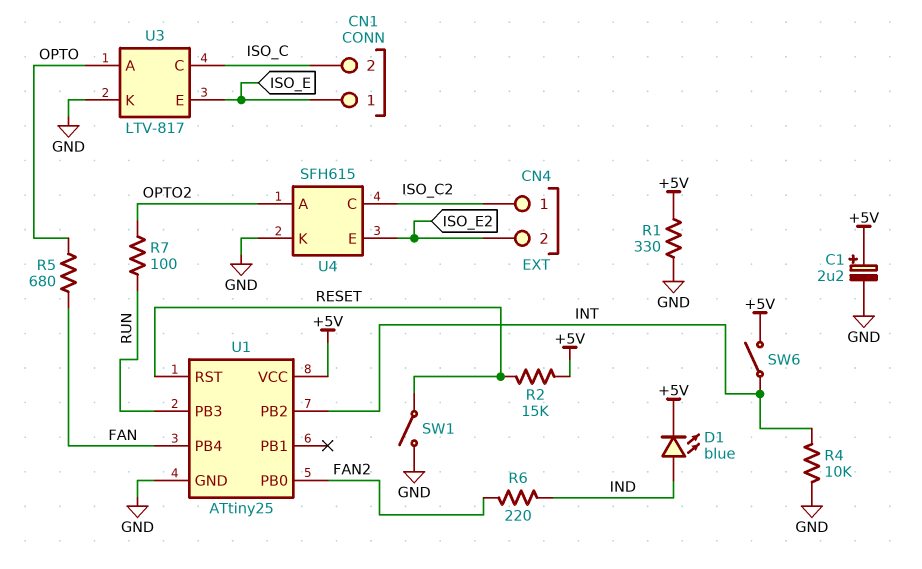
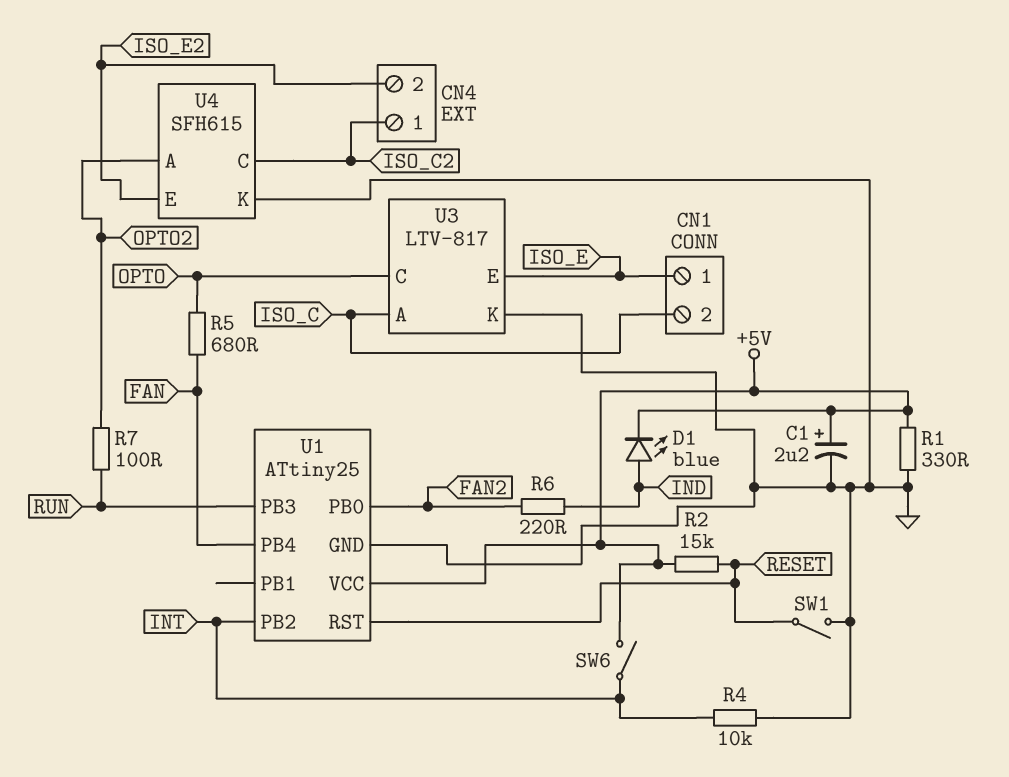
U3 pin A: OPTO -> ISO_C
U3 pin C: ISO_C -> OPTO

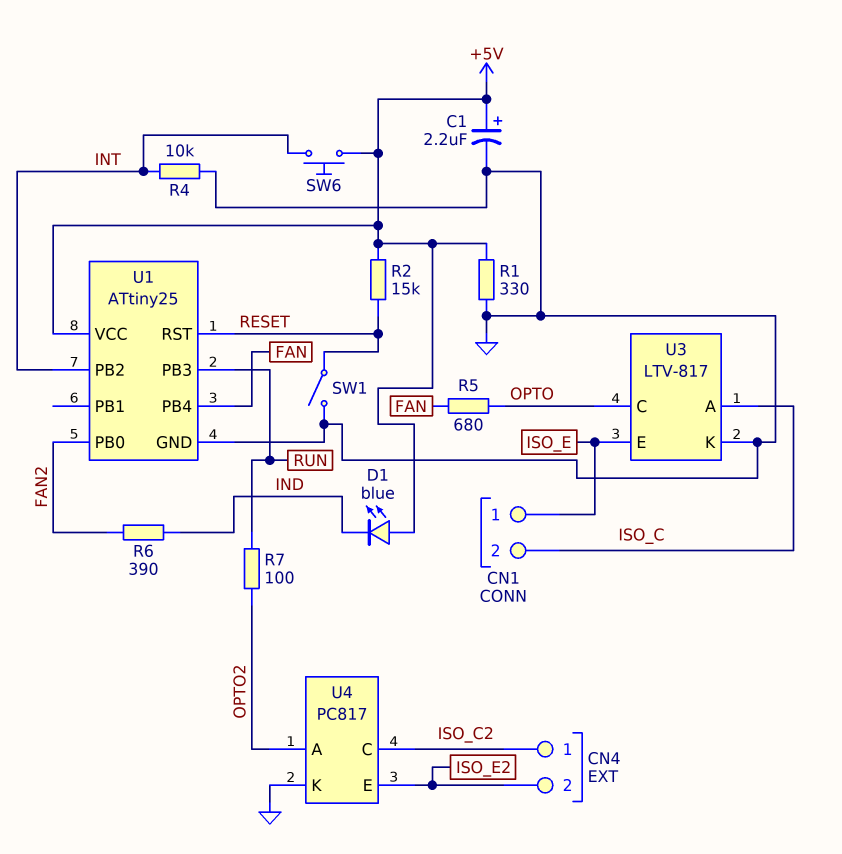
D1: LED blue (A IND, K +5V) -> LED blue (A +5V, K IND)
R6: 220 (FAN2, IND) -> 390 (FAN2, IND)
SW6: switch (+5V, INT) -> button (+5V, INT)
U4: SFH615 -> PC817

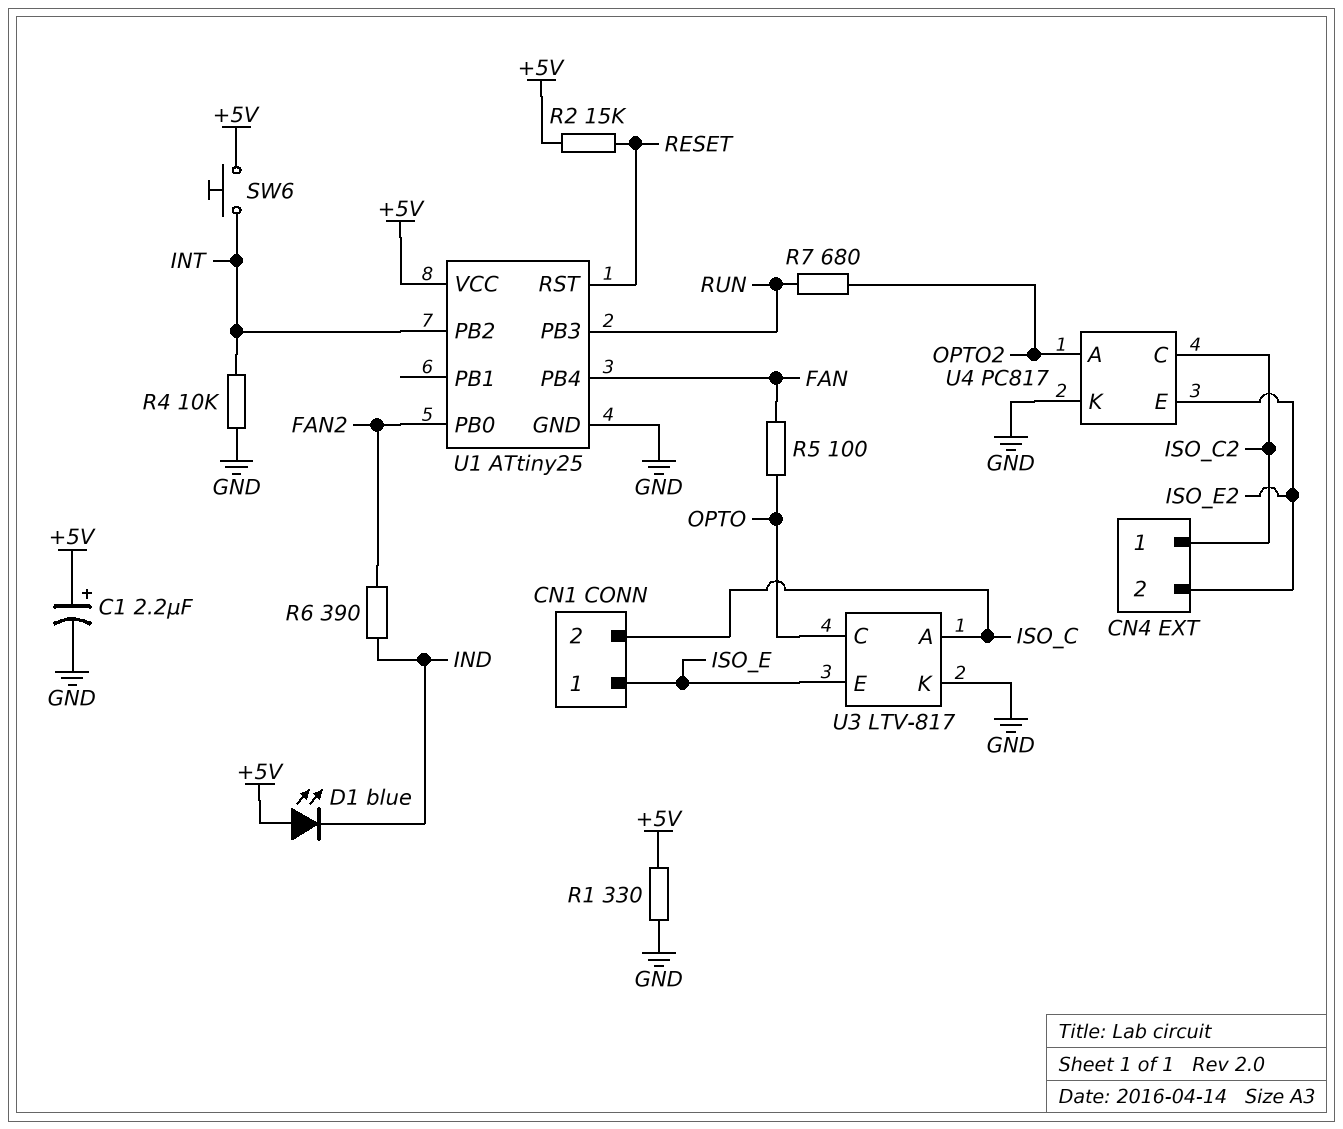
R5: 680 (FAN, OPTO) -> 100 (FAN, OPTO)
R7: 100 (OPTO2, RUN) -> 680 (OPTO2, RUN)
SW1: switch (GND, RESET) -> none

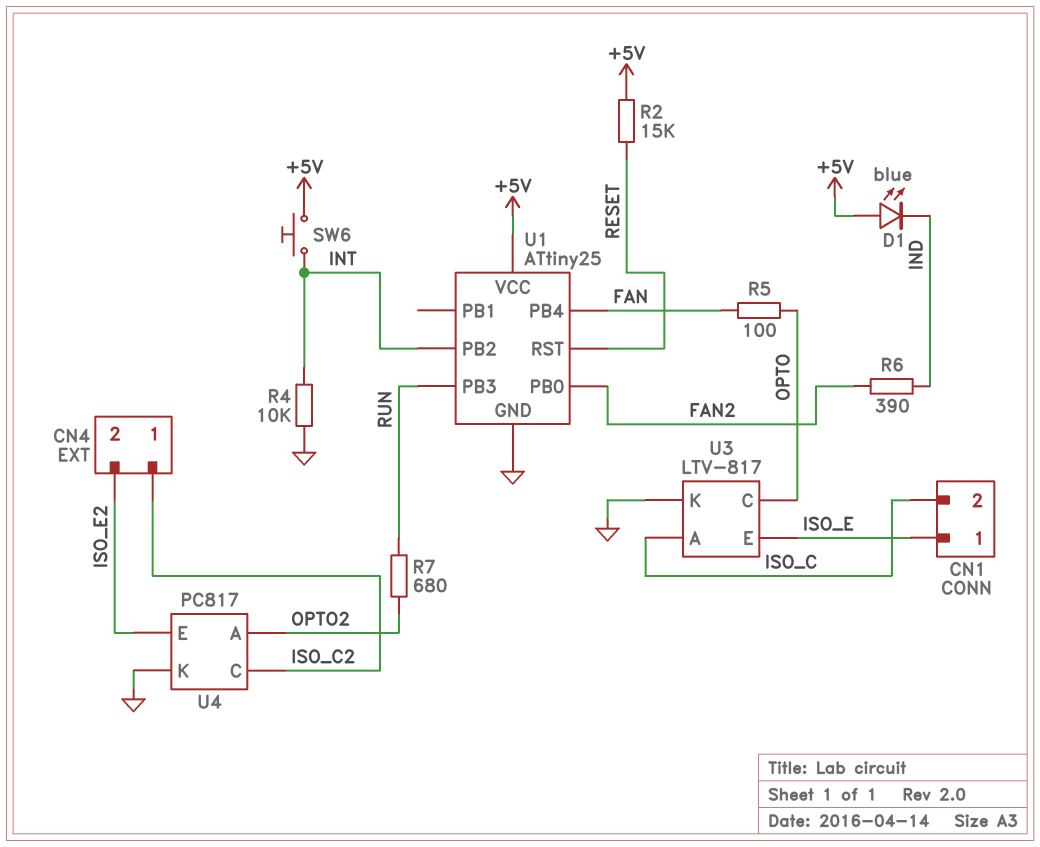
C1: 2.2uF (plus +5V, minus GND) -> none
R1: 330 (+5V, GND) -> none

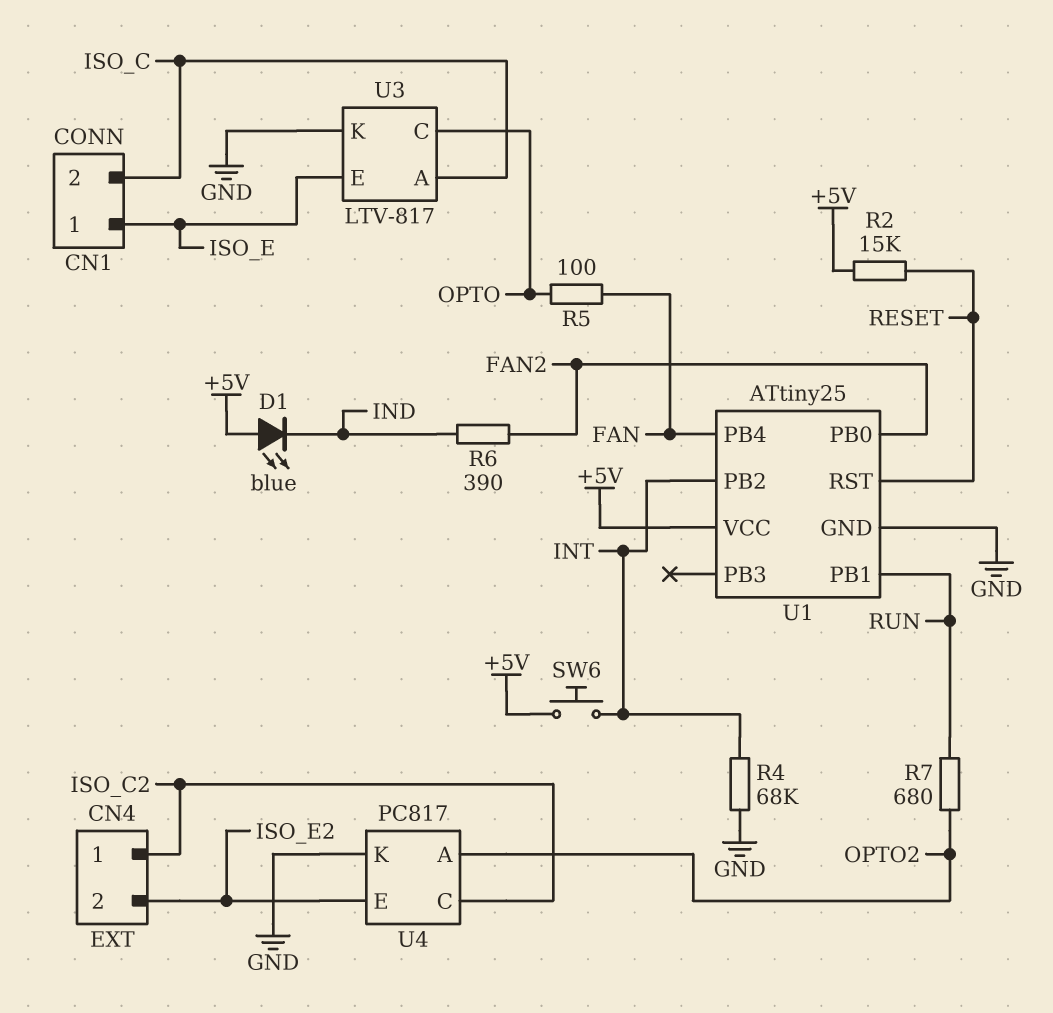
R4: 10k (GND, INT) -> 68k (GND, INT)
U1 pin PB1: none -> RUN
U1 pin PB3: RUN -> none

